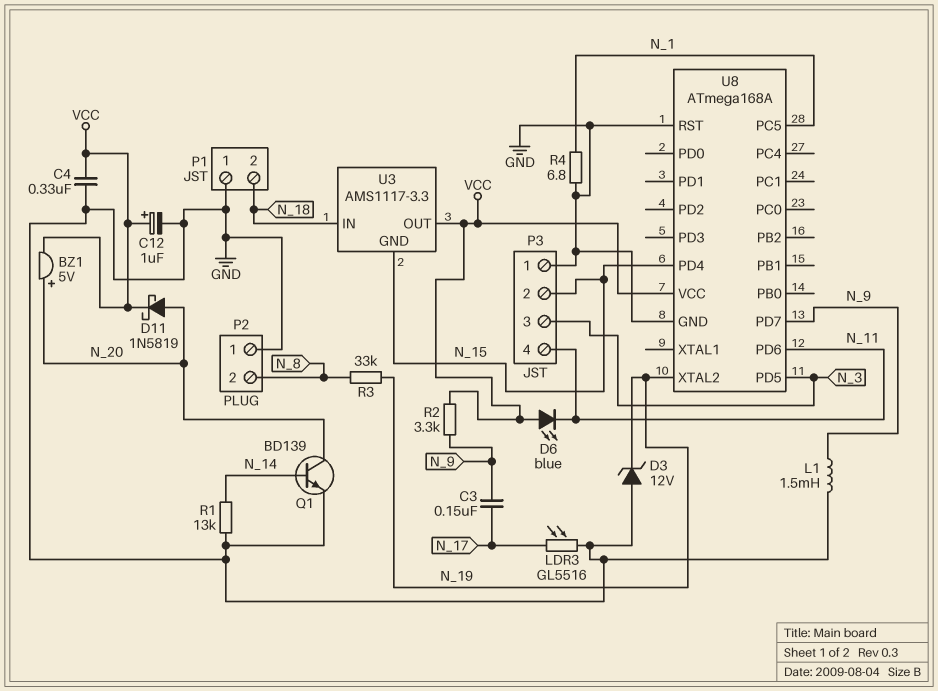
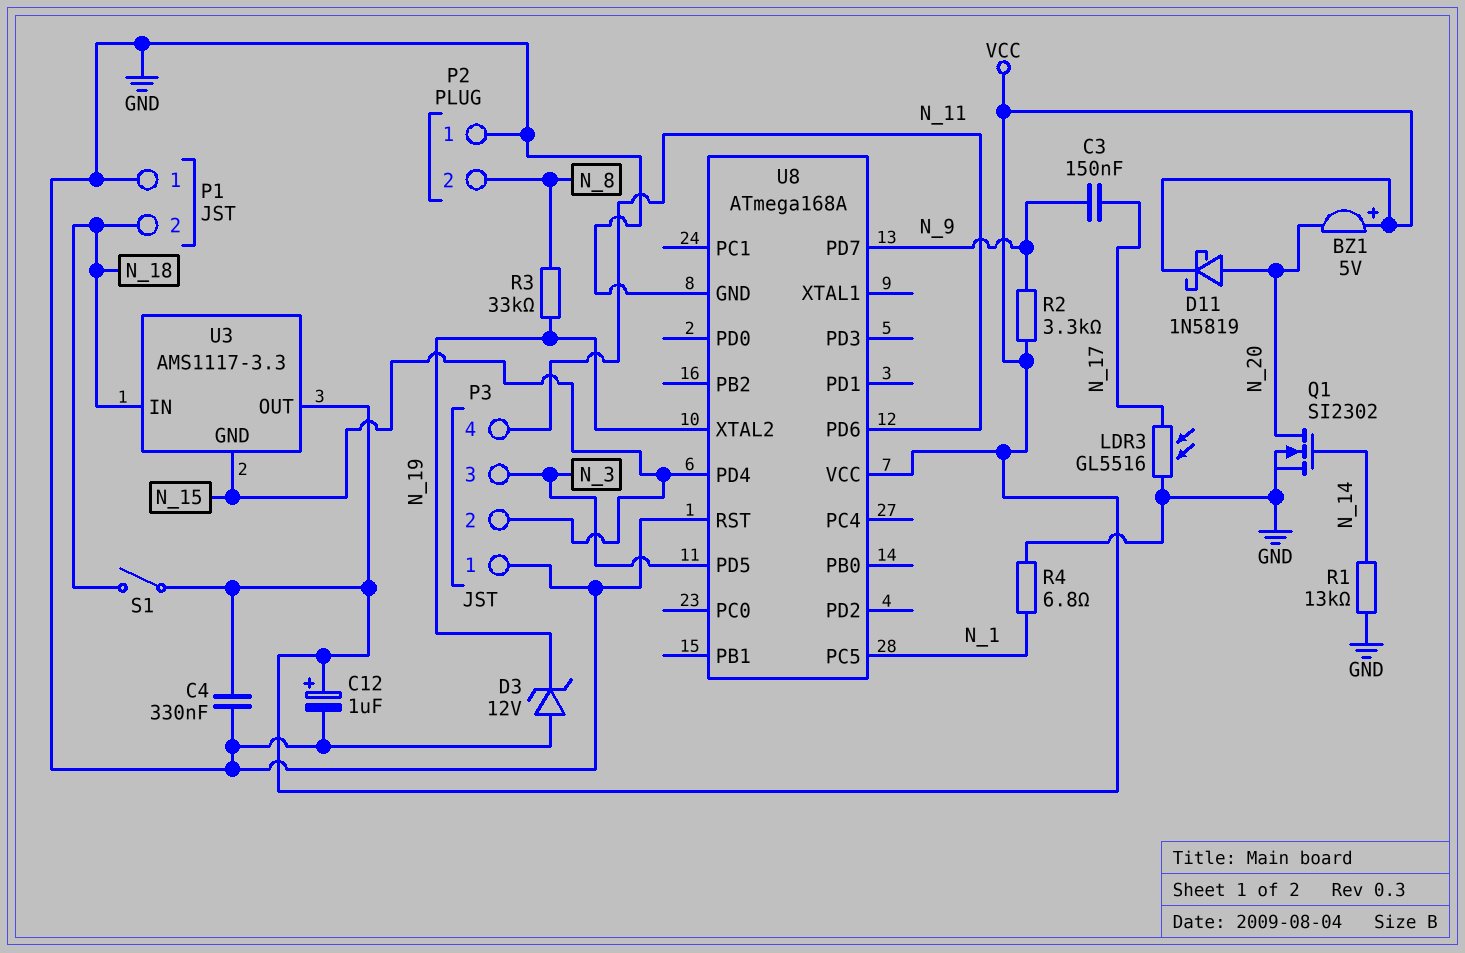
BZ1: buzzer 5V (plus N_20, minus VCC) -> buzzer 5V (plus VCC, minus N_20)
D6: LED blue (A VCC, K N_11) -> none
L1: 1.5mH (GND, N_9) -> none
Q1: NPN BD139 (B N_14, C N_20, E GND) -> NMOS SI2302 (G N_14, D N_20, S GND)
S1: none -> switch (N_18, VCC)

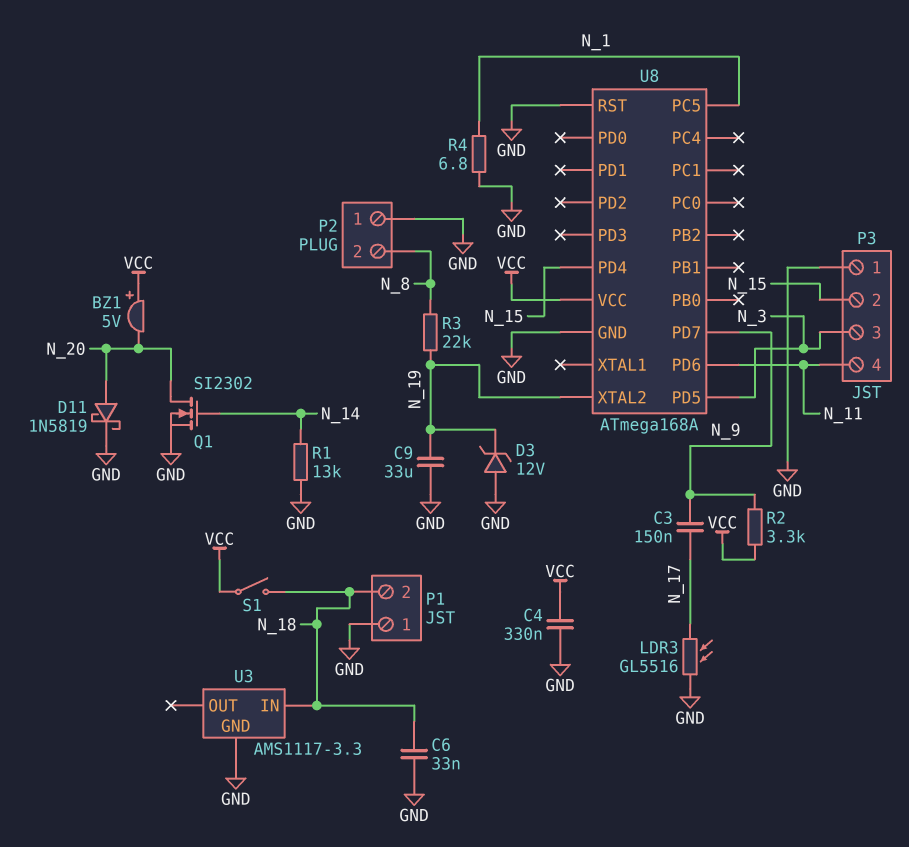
C6: none -> 33nF (GND, N_18)
C9: none -> 33uF (GND, N_19)
C12: 1uF (plus VCC, minus GND) -> none
D11: schottky 1N5819 (A N_20, K VCC) -> schottky 1N5819 (A N_20, K GND)
R3: 33k (N_8, N_19) -> 22k (N_8, N_19)
U3 pin GND: N_15 -> GND
U3 pin OUT: VCC -> none

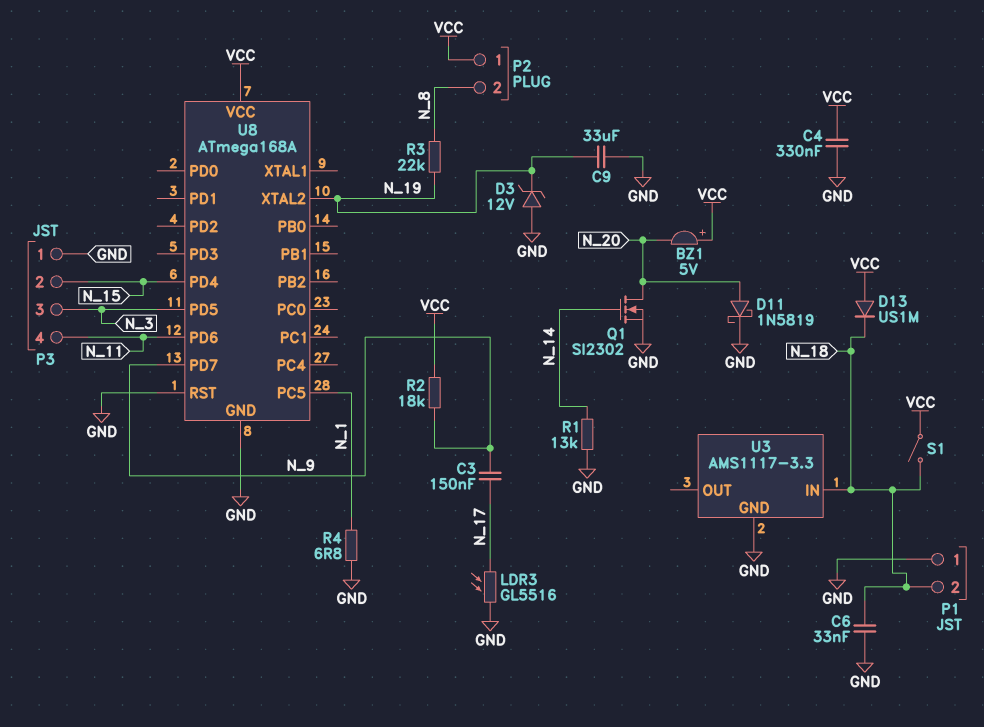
D13: none -> diode US1M (A VCC, K N_18)
P2 pin 1: GND -> VCC
R2: 3.3k (N_9, VCC) -> 18k (N_9, VCC)

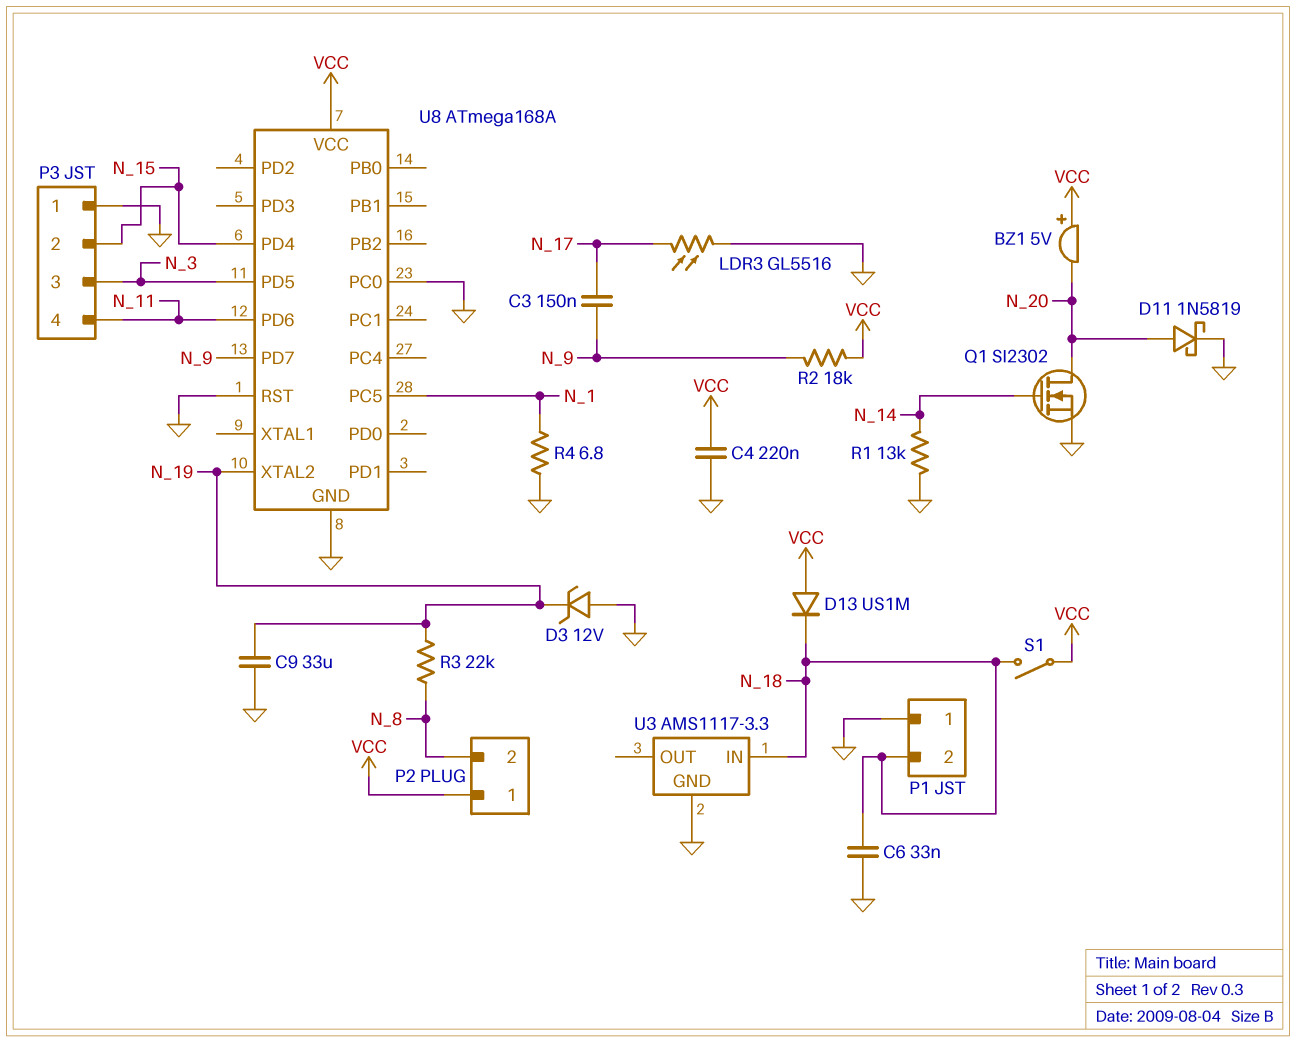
C4: 330nF (GND, VCC) -> 220nF (GND, VCC)
U8 pin PC0: none -> GND

